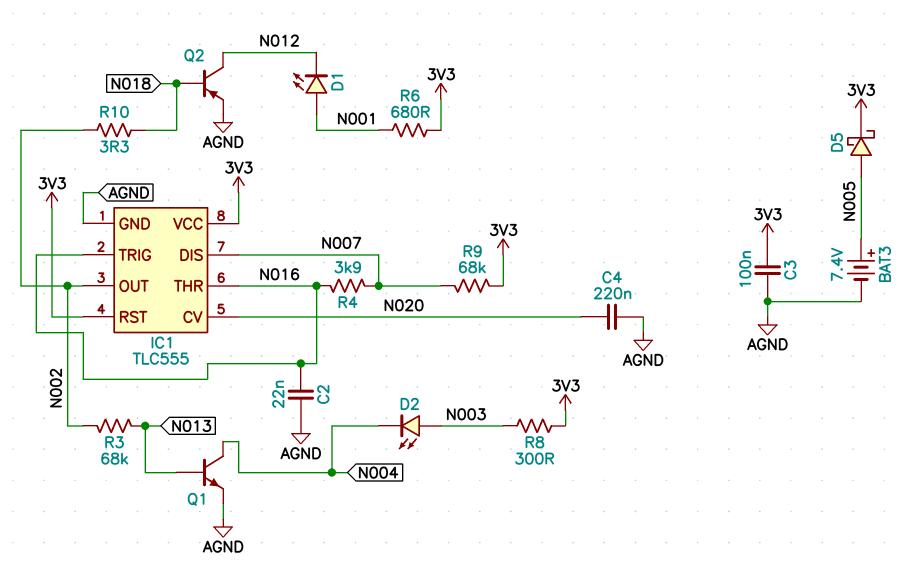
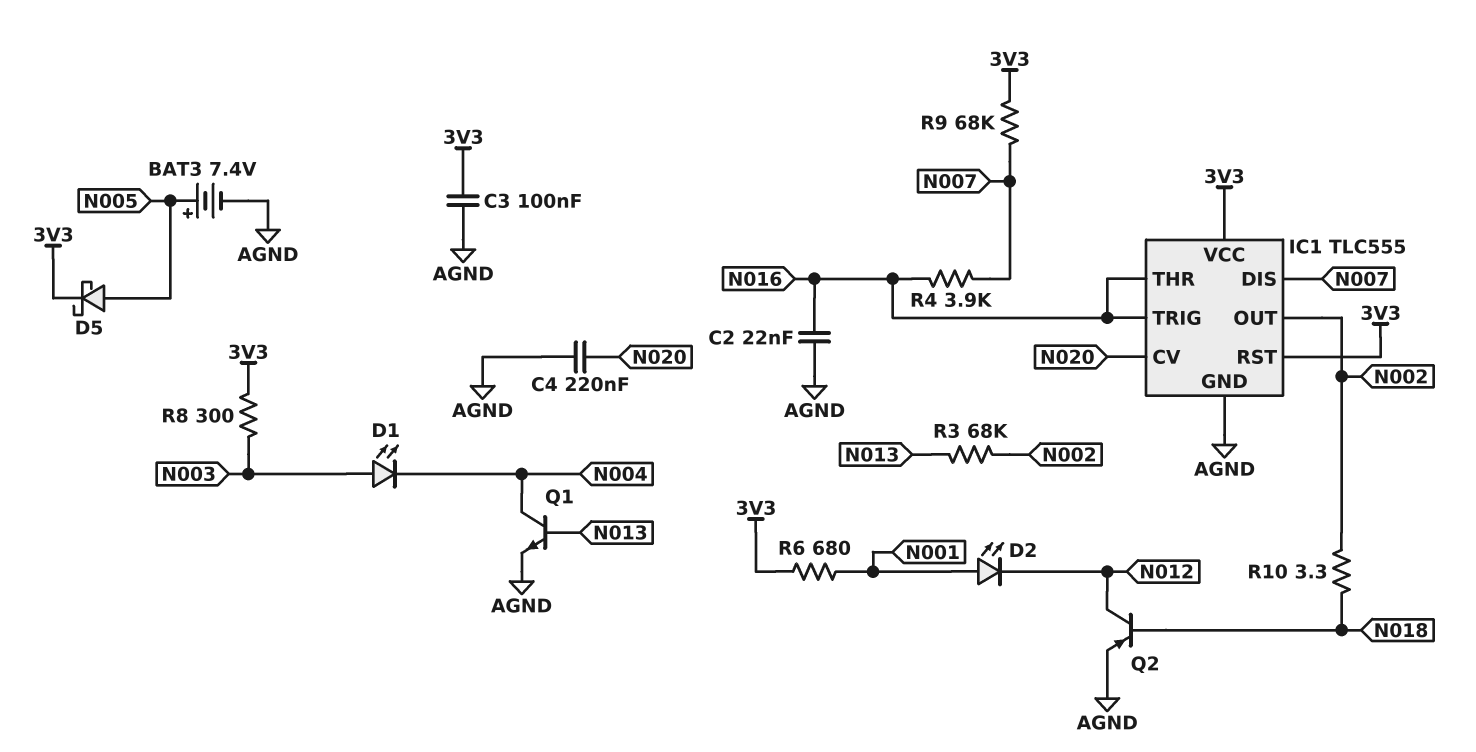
D1: LED (A N001, K N012) -> LED (A N003, K N004)
D2: LED (A N003, K N004) -> LED (A N001, K N012)

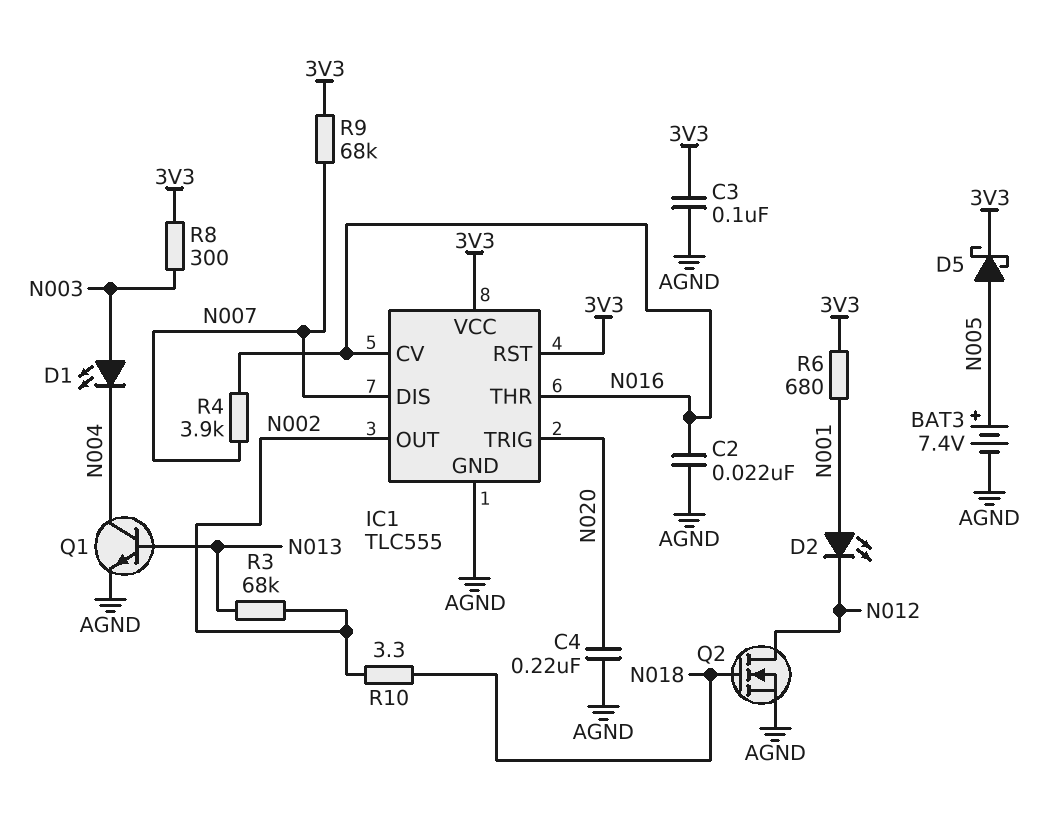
IC1 pin CV: N020 -> N016
IC1 pin TRIG: N016 -> N020
Q2: PNP (B N018, C N012, E AGND) -> NMOS (G N018, D N012, S AGND)

